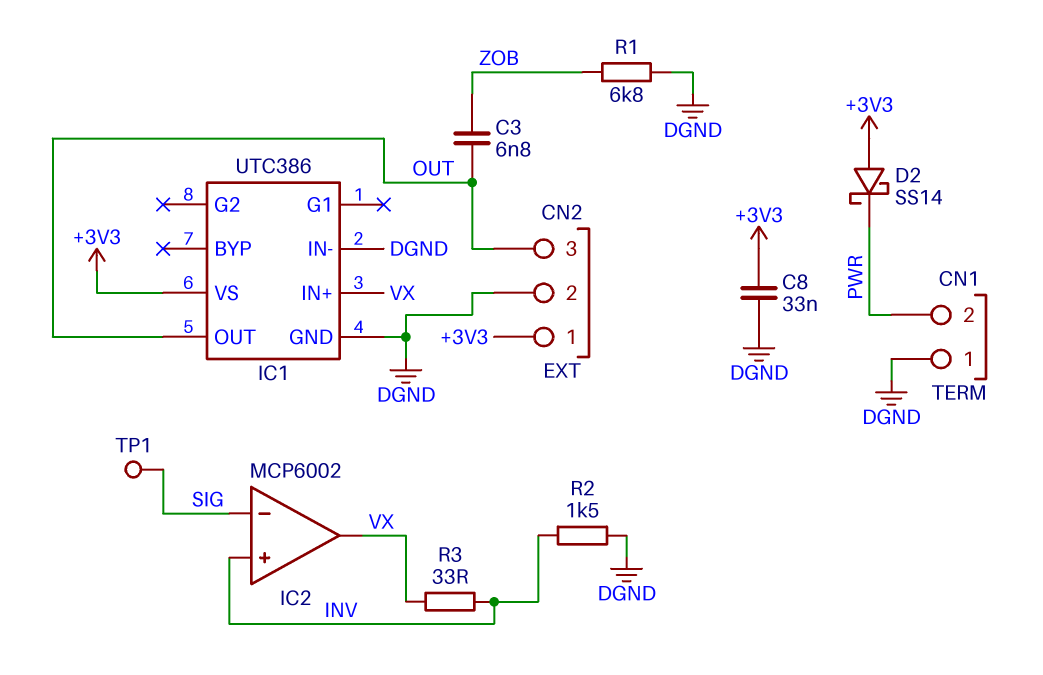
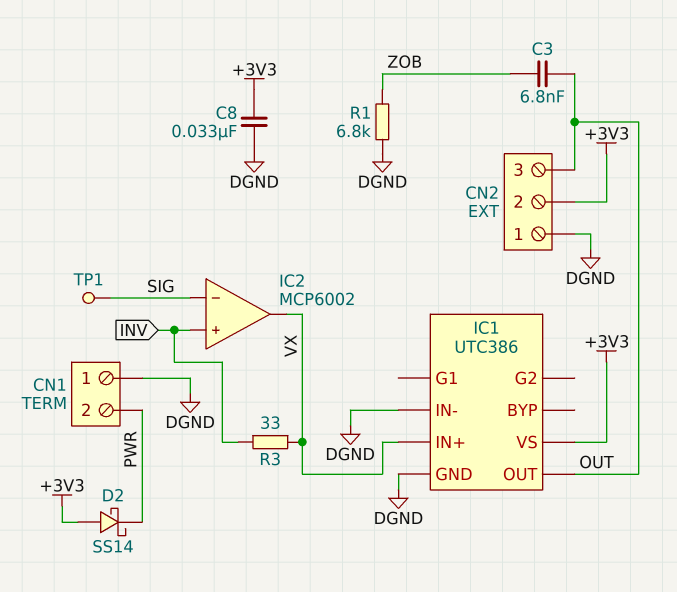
CN2 pin 1: +3V3 -> DGND
CN2 pin 2: DGND -> +3V3
R2: 1.5k (DGND, INV) -> none

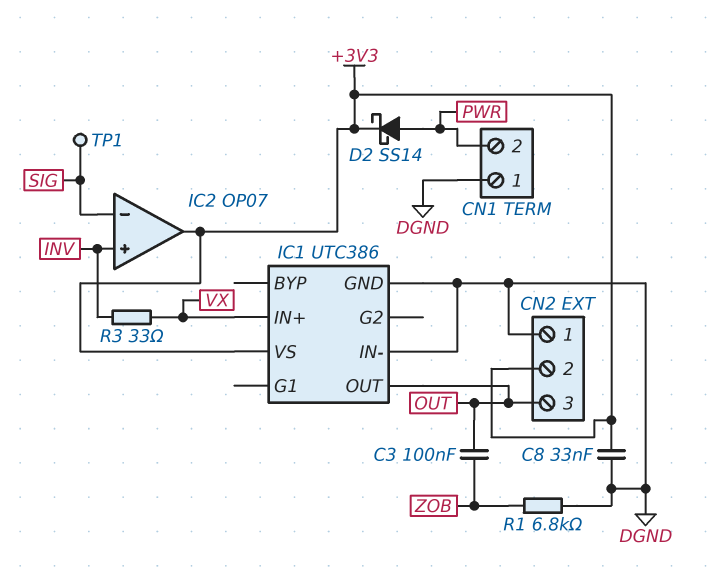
C3: 6.8nF (OUT, ZOB) -> 100nF (OUT, ZOB)
D2: schottky SS14 (A +3V3, K PWR) -> schottky SS14 (A PWR, K +3V3)
IC2: MCP6002 -> OP07
IC2 pin out: VX -> +3V3

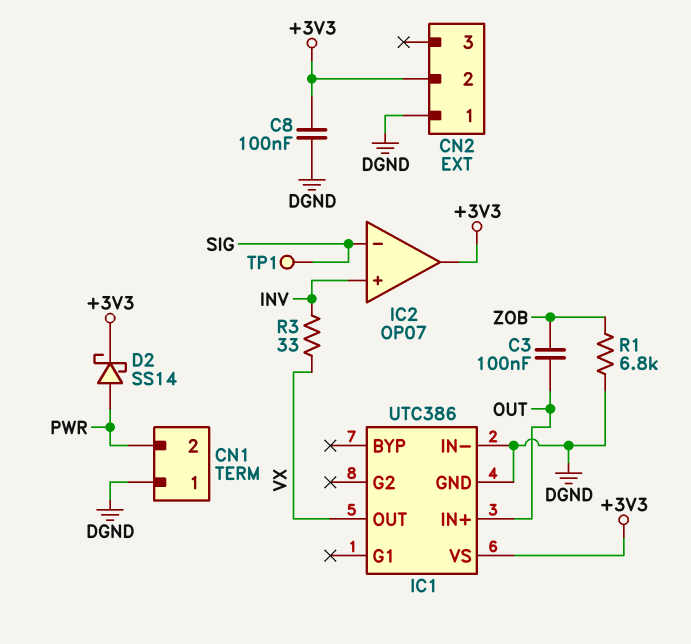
C8: 33nF (+3V3, DGND) -> 100nF (+3V3, DGND)
CN2 pin 3: OUT -> none
IC1 pin IN+: VX -> OUT
IC1 pin OUT: OUT -> VX

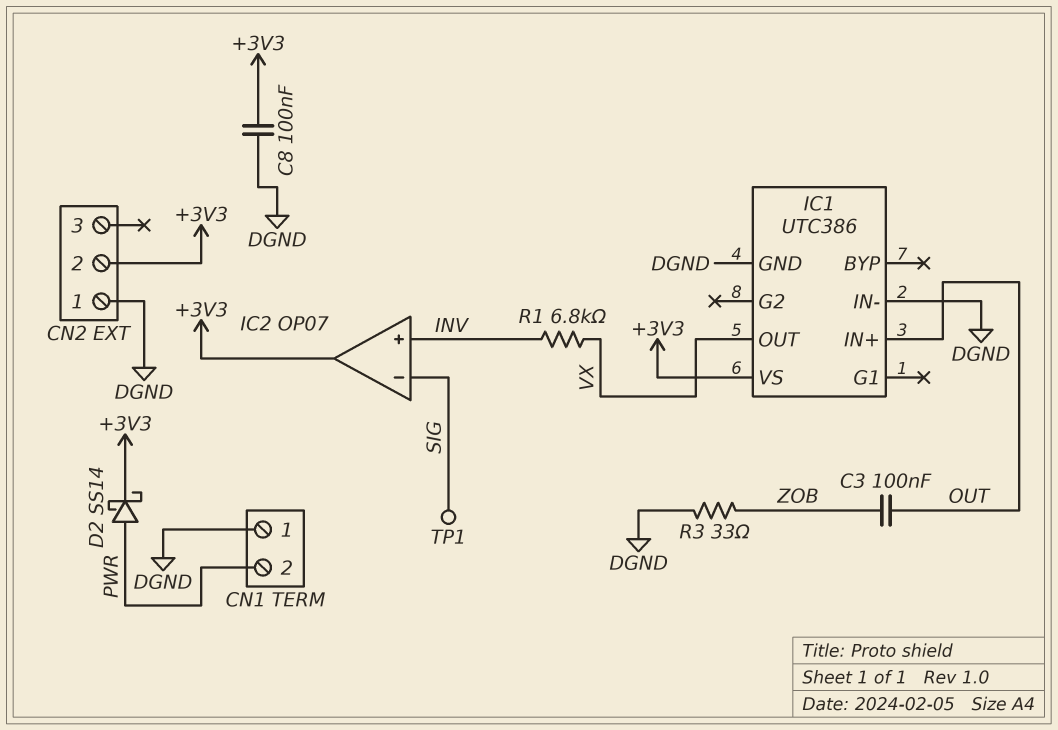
R1: 6.8k (DGND, ZOB) -> 6.8k (INV, VX)
R3: 33 (INV, VX) -> 33 (DGND, ZOB)

